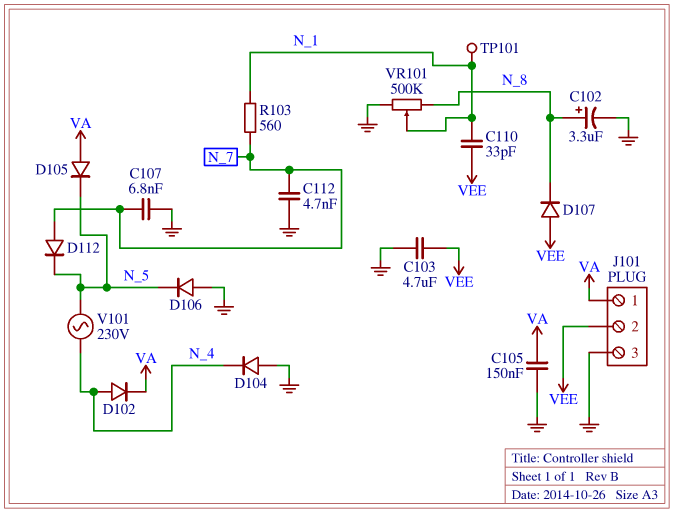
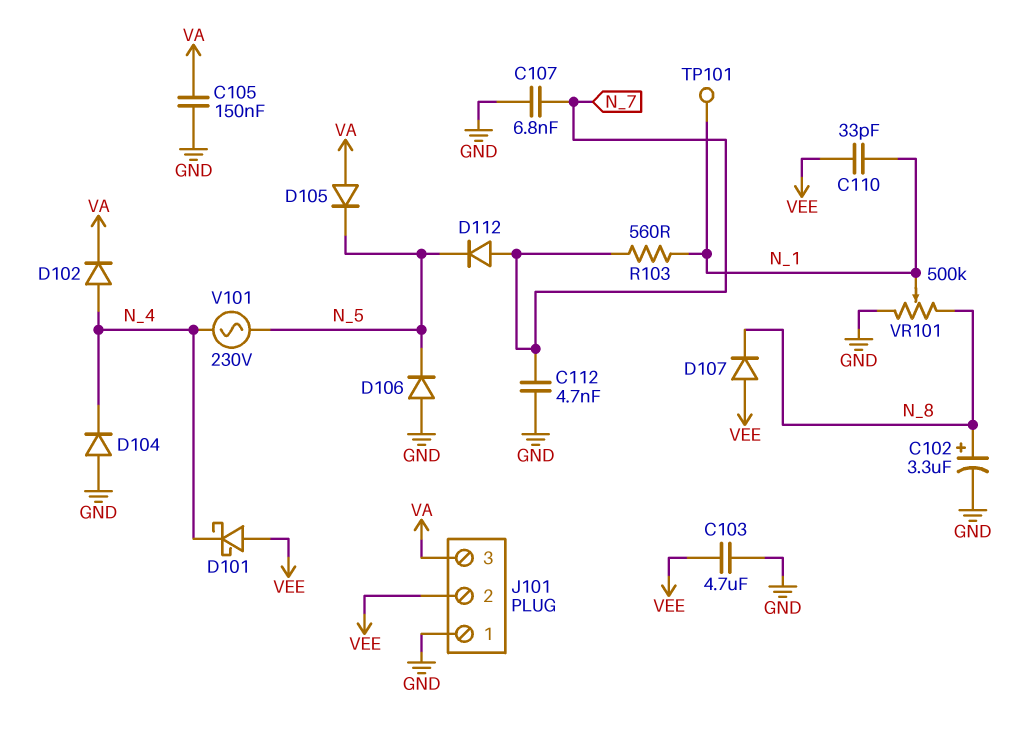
D101: none -> schottky (A VEE, K N_4)
J101 pin 1: VA -> GND
J101 pin 3: GND -> VA

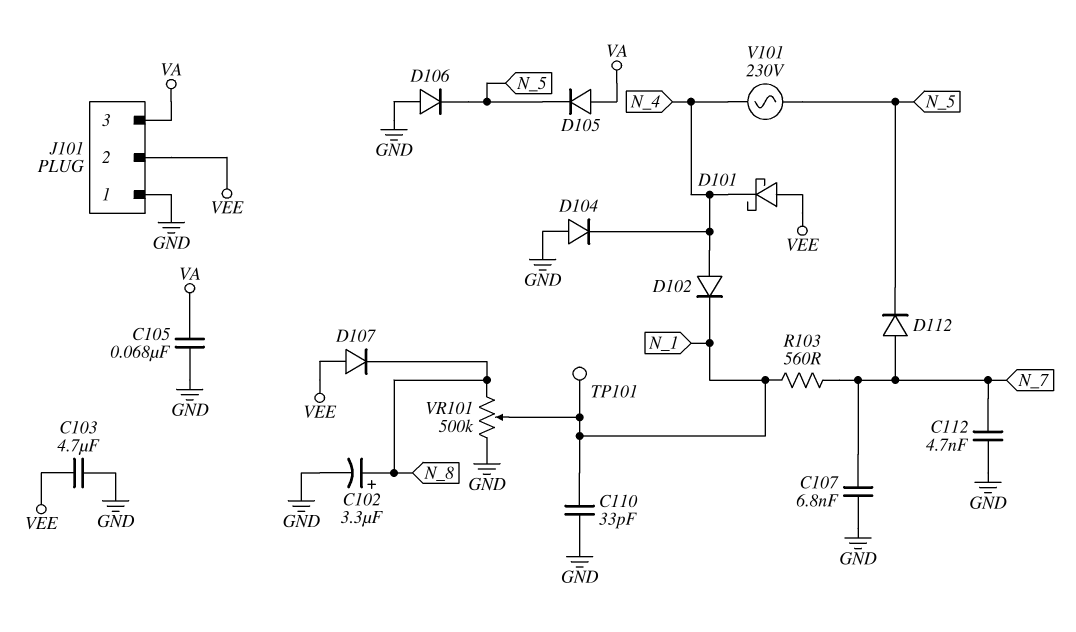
C105: 150nF (GND, VA) -> 68nF (GND, VA)
C110: 33pF (N_1, VEE) -> 33pF (GND, N_1)
D102: diode (A N_4, K VA) -> diode (A N_4, K N_1)

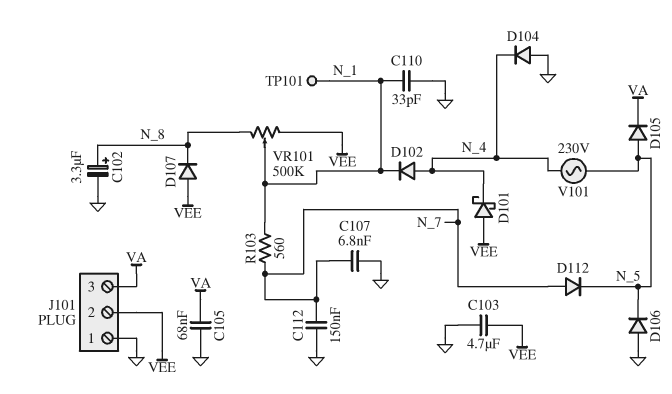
C112: 4.7nF (GND, N_7) -> 150nF (GND, N_7)
D105: diode (A VA, K N_5) -> diode (A N_5, K VA)
VR101: 500k (GND, N_8, wiper N_1) -> 500k (N_8, VEE, wiper N_1)

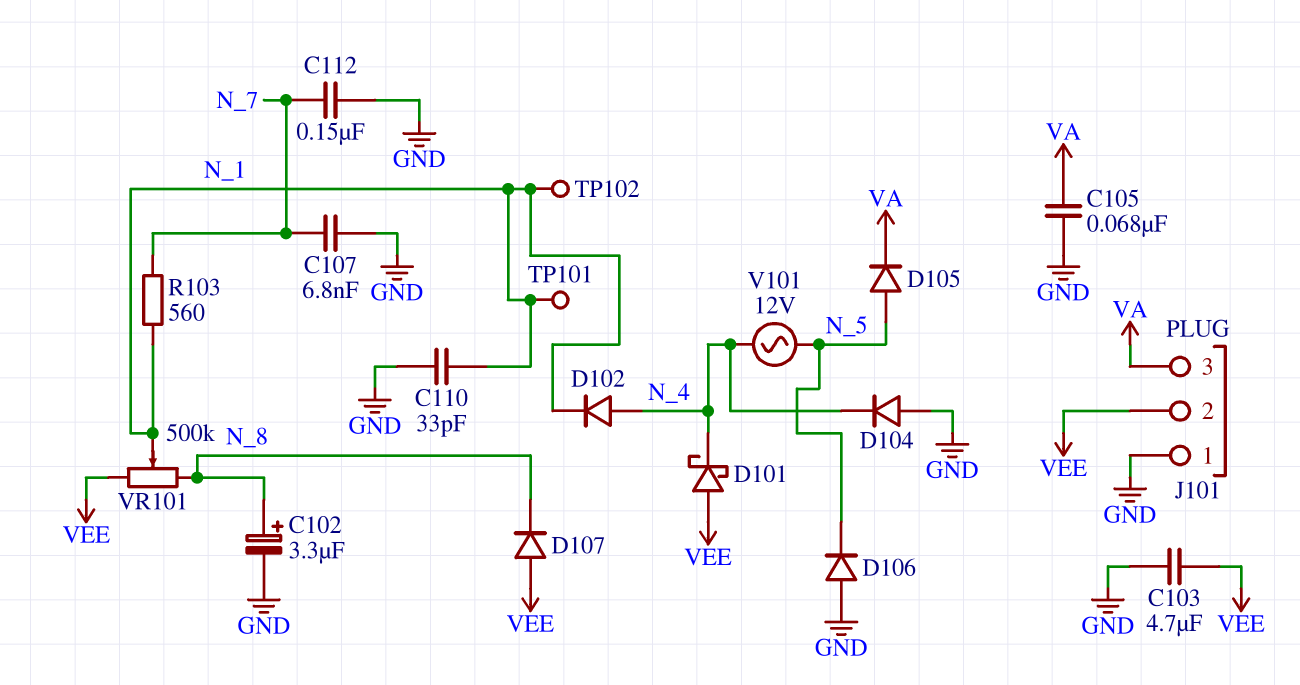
D112: diode (A N_7, K N_5) -> none
TP102: none -> test point (N_1)
V101: AC 230V (N_4, N_5) -> AC 12V (N_4, N_5)

